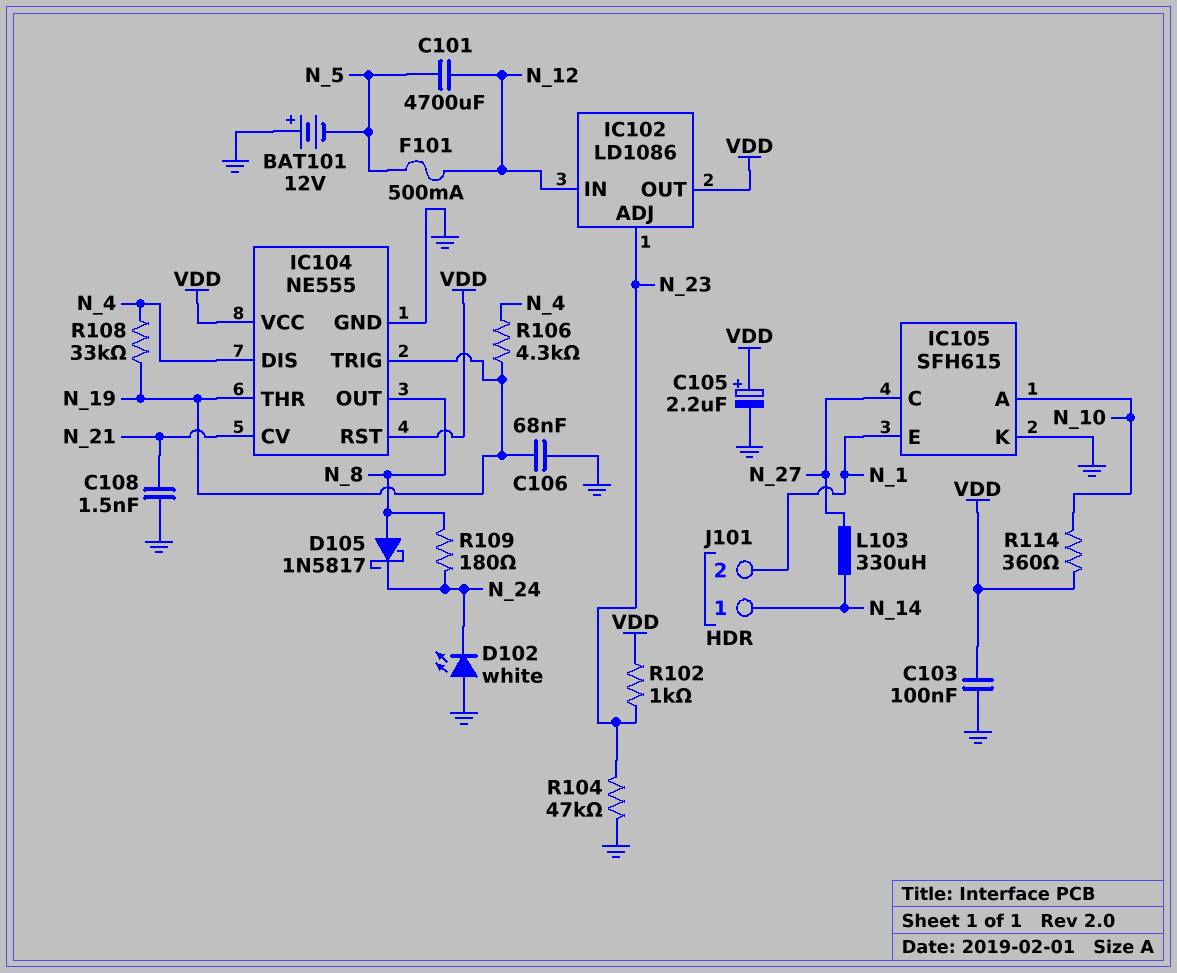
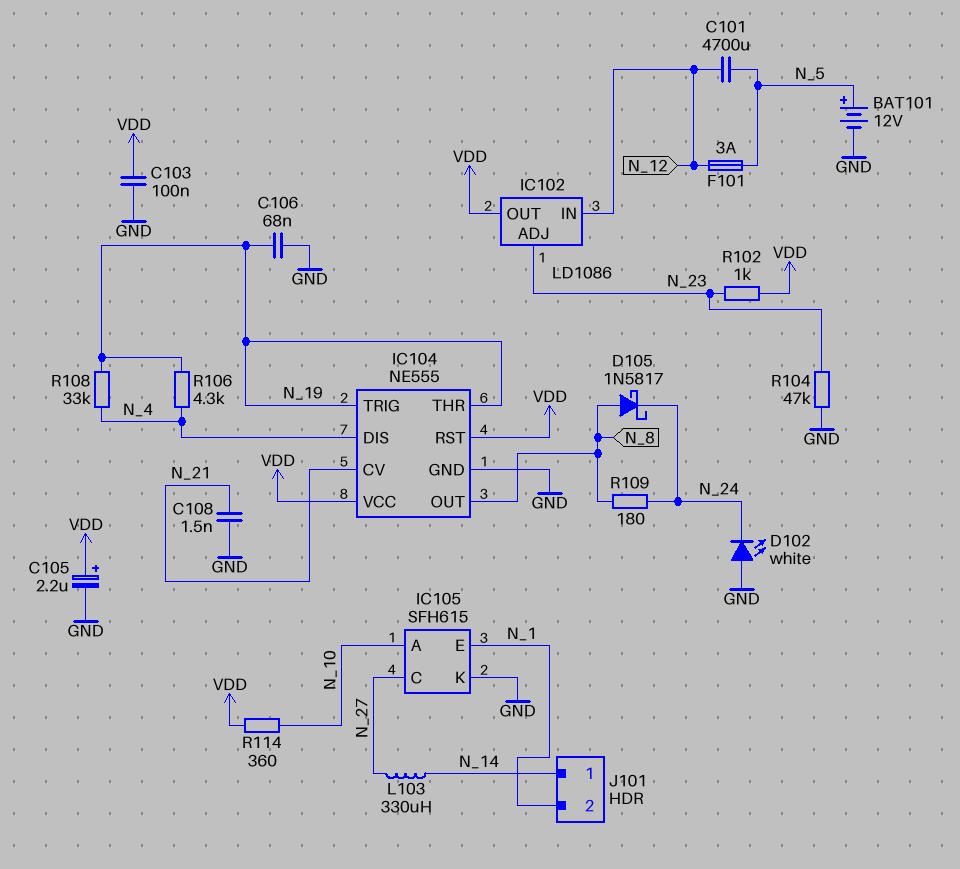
BAT101: 12V (plus GND, minus N_5) -> 12V (plus N_5, minus GND)
F101: 500mA (N_5, N_12) -> 3A (N_5, N_12)

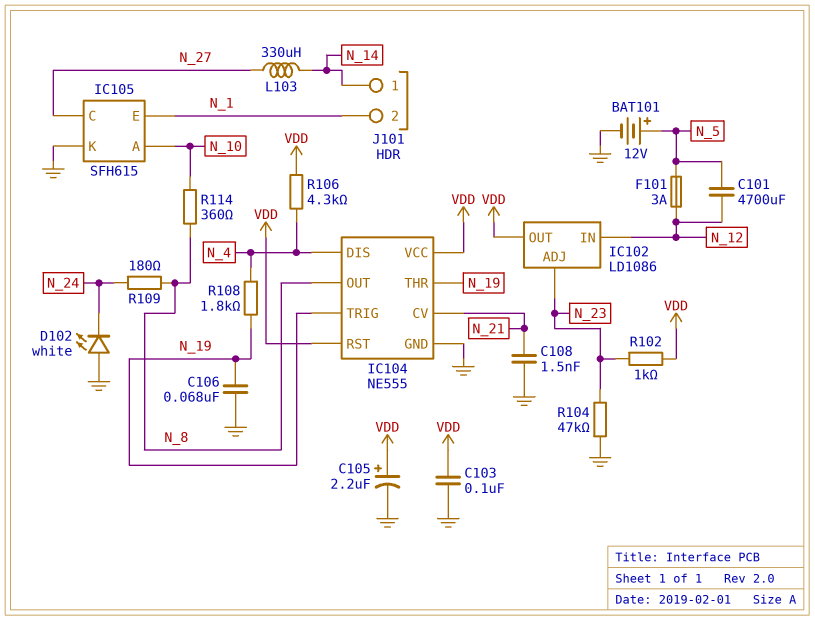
D105: schottky 1N5817 (A N_8, K N_24) -> none
R106: 4.3k (N_4, N_19) -> 4.3k (N_4, VDD)
R108: 33k (N_4, N_19) -> 1.8k (N_4, N_19)
R114: 360 (N_10, VDD) -> 360 (N_8, N_10)

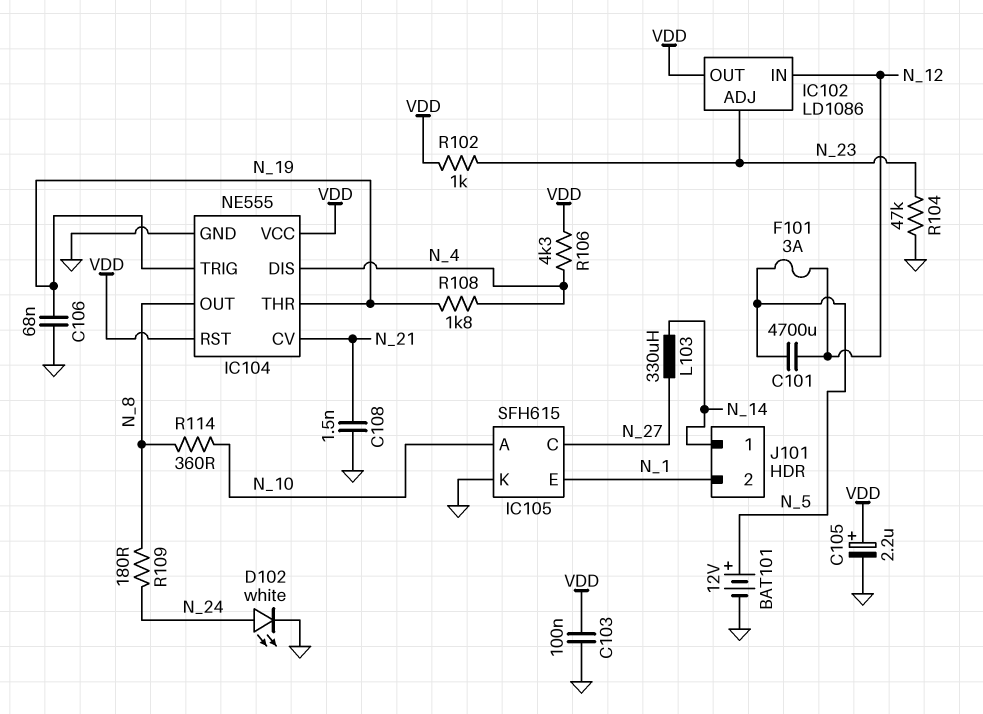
D102: LED white (A GND, K N_24) -> LED white (A N_24, K GND)

